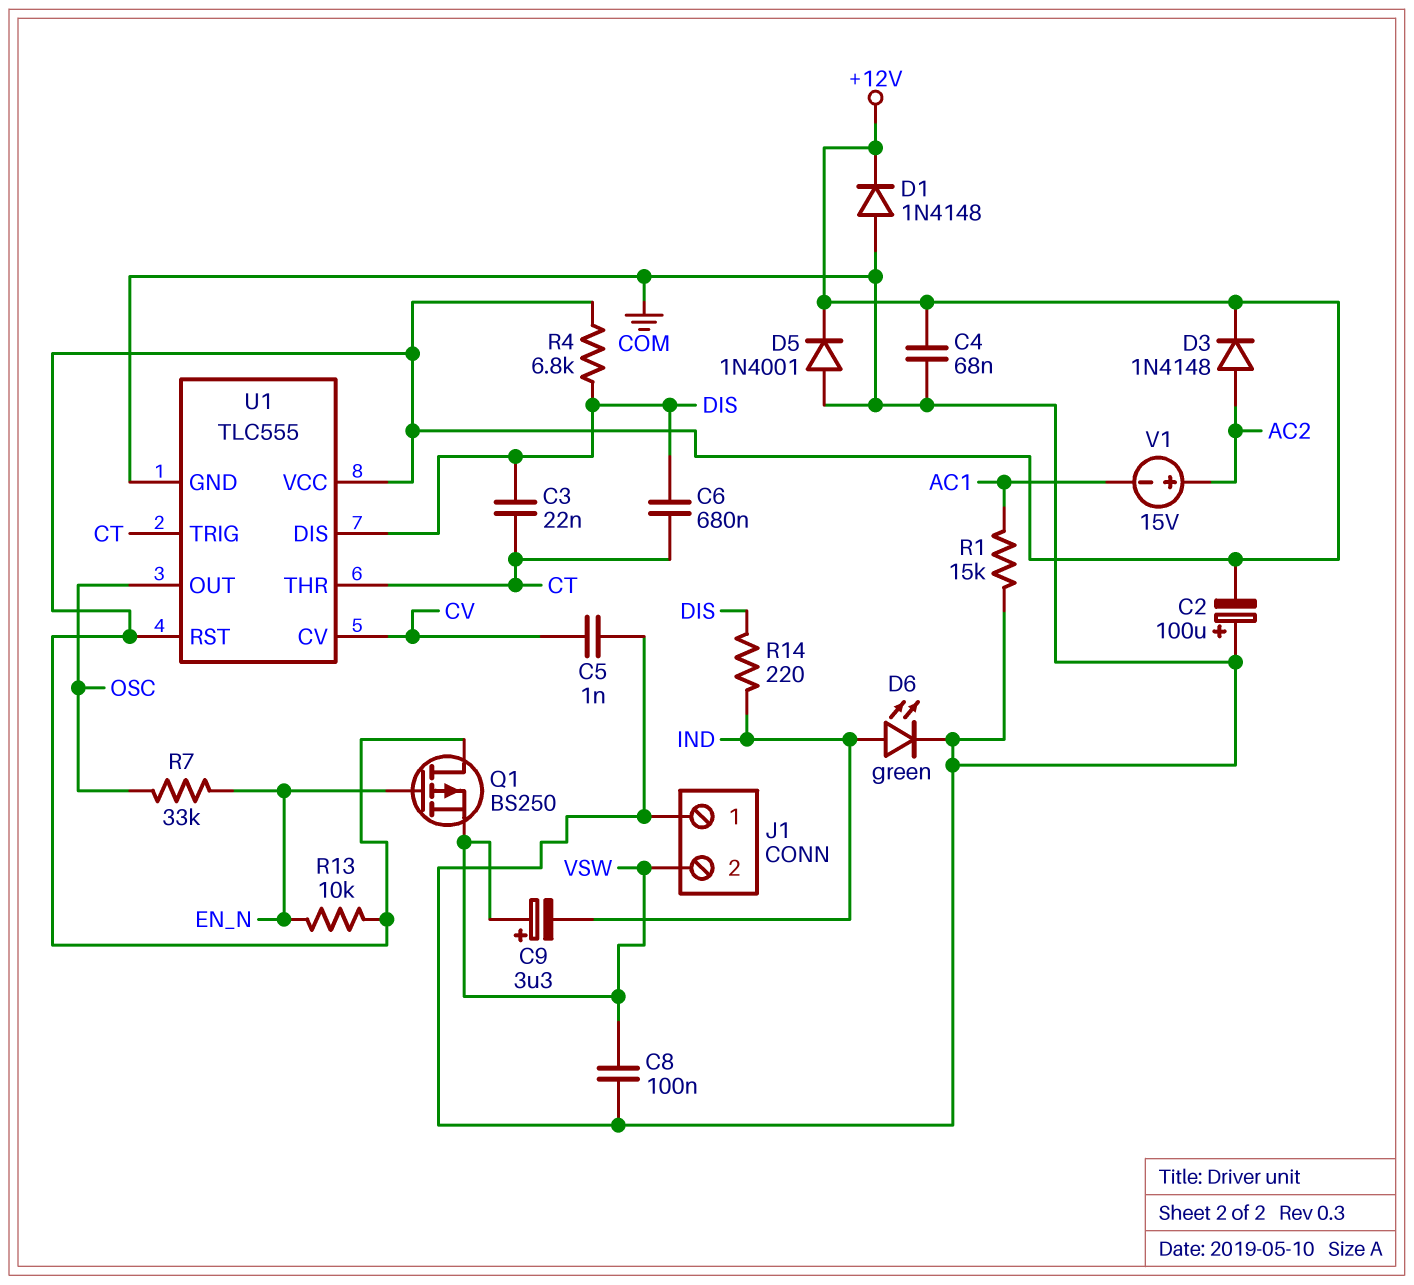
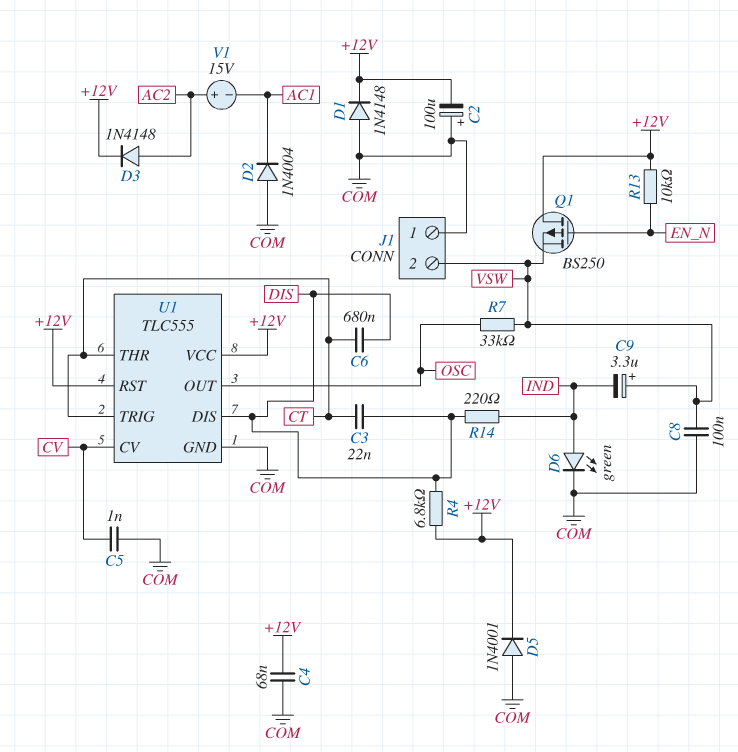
D2: none -> diode 1N4004 (A COM, K AC1)
R1: 15k (AC1, COM) -> none
R7: 33k (EN_N, OSC) -> 33k (OSC, VSW)

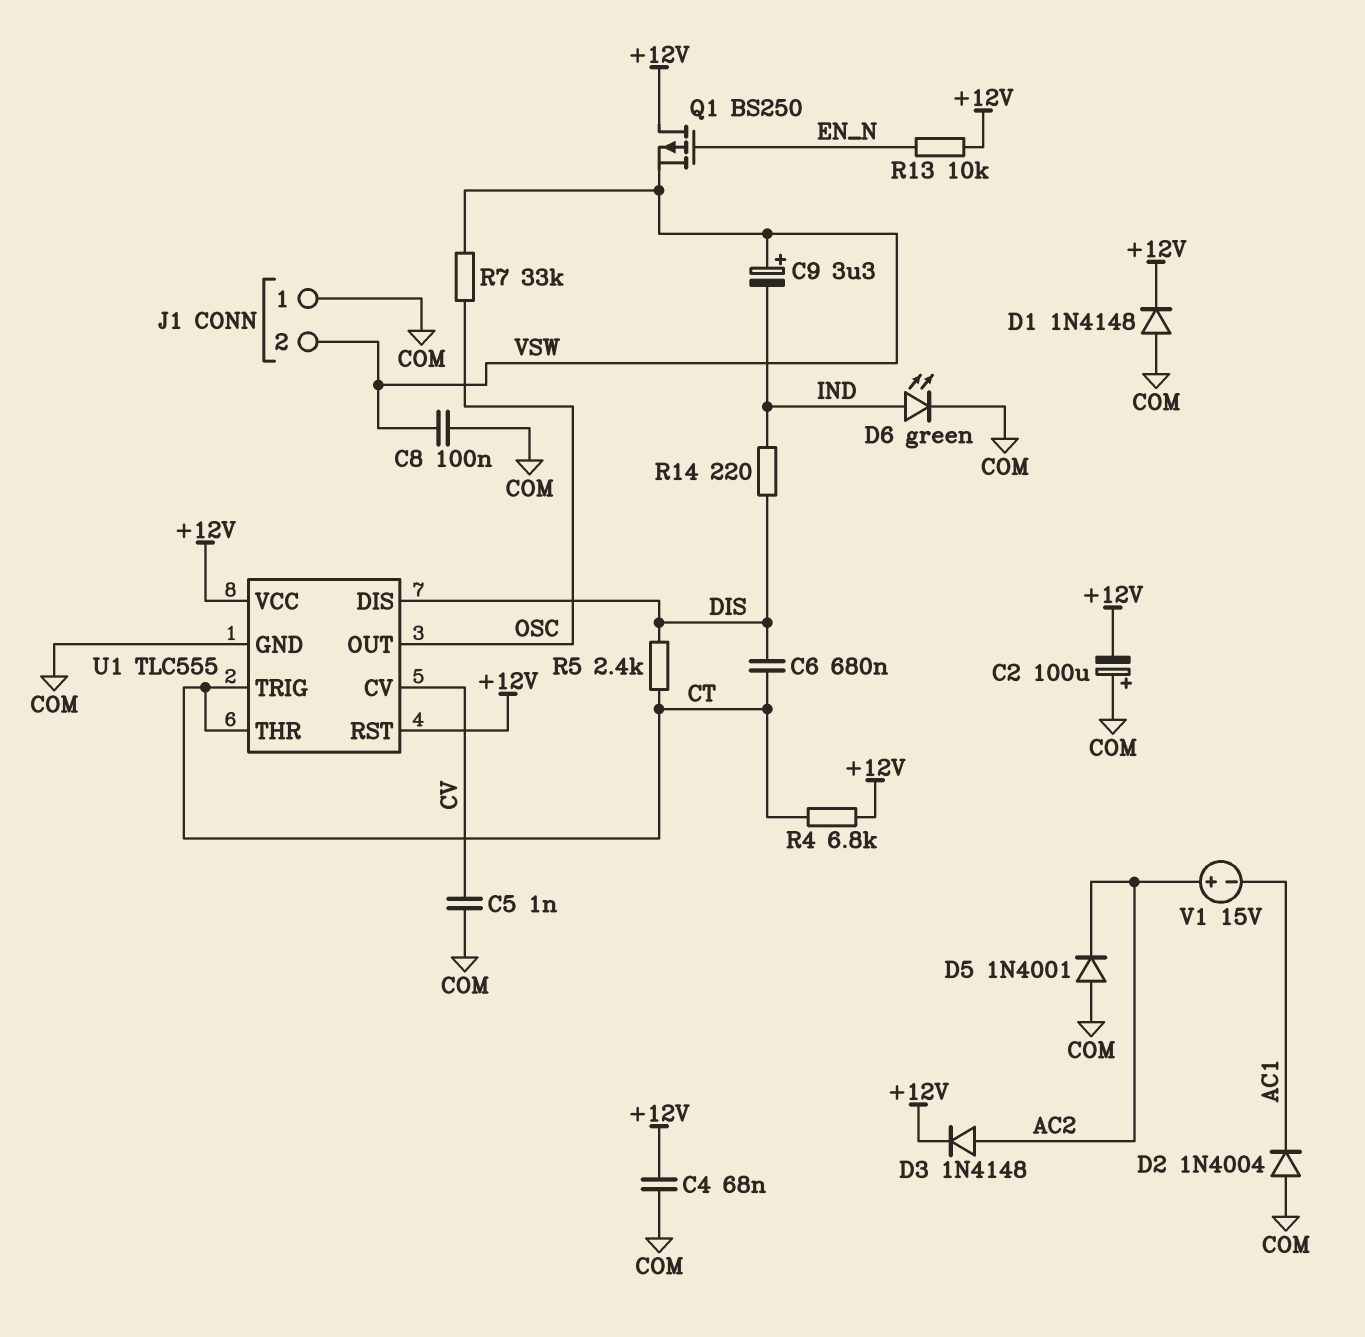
C3: 22nF (CT, DIS) -> none
D5: diode 1N4001 (A COM, K +12V) -> diode 1N4001 (A COM, K AC2)
R4: 6.8k (+12V, DIS) -> 6.8k (+12V, CT)
R5: none -> 2.4k (CT, DIS)

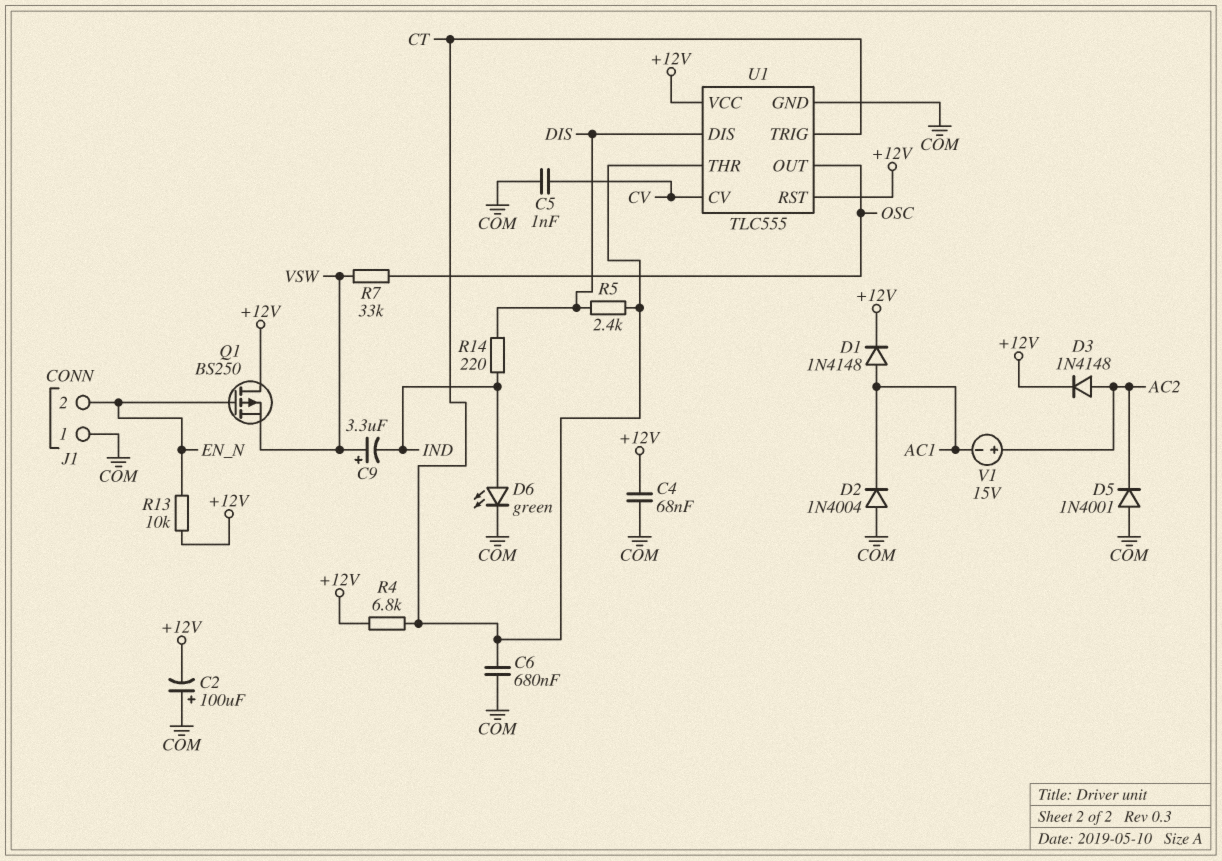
C6: 680nF (CT, DIS) -> 680nF (COM, CT)
C8: 100nF (COM, VSW) -> none
D1: diode 1N4148 (A COM, K +12V) -> diode 1N4148 (A AC1, K +12V)
J1 pin 2: VSW -> EN_N

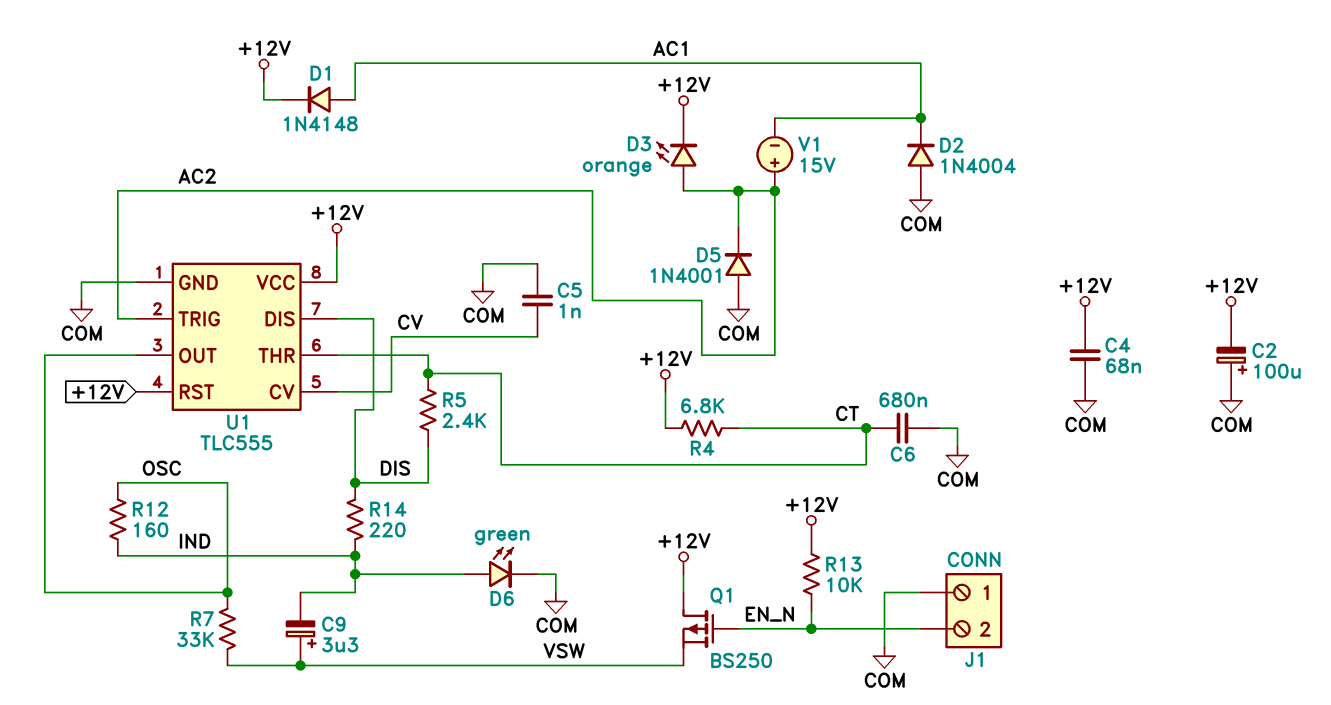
D3: diode 1N4148 (A AC2, K +12V) -> LED orange (A AC2, K +12V)
R12: none -> 160 (IND, OSC)
U1 pin TRIG: CT -> AC2

